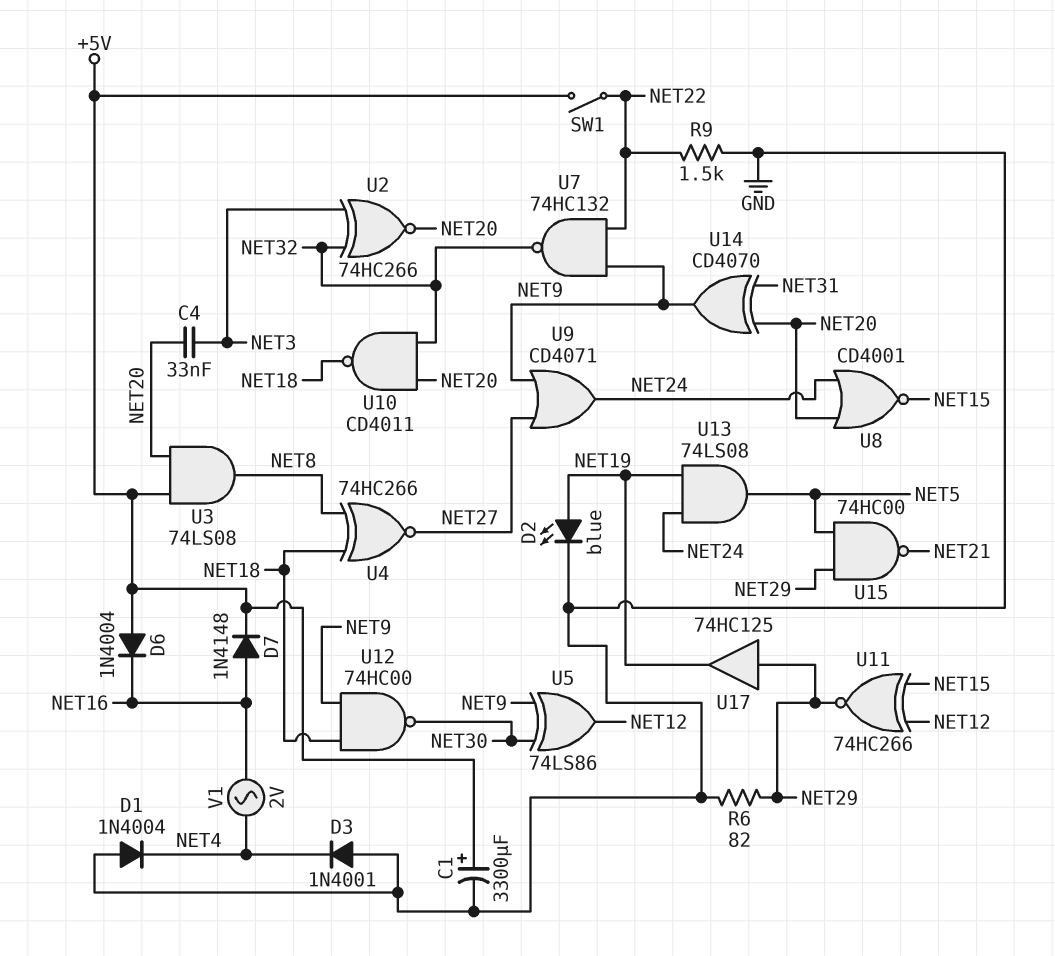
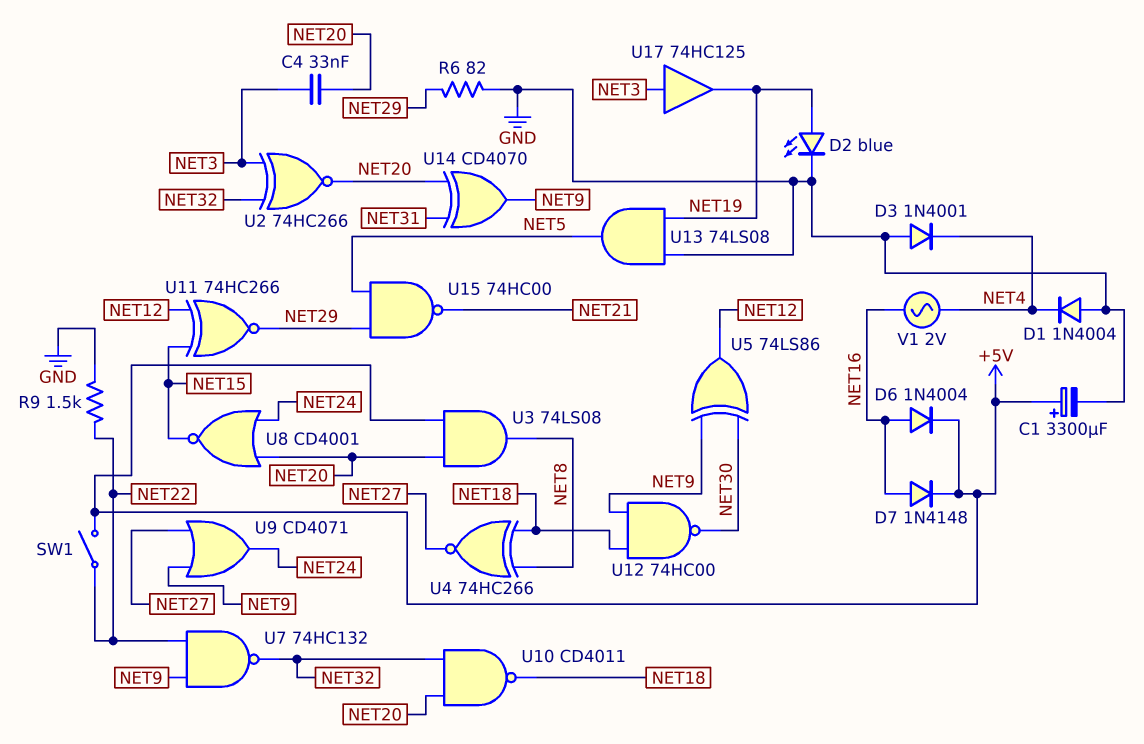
D6: diode 1N4004 (A +5V, K NET16) -> diode 1N4004 (A NET16, K +5V)
U13: AND 74LS08 (in NET19, in NET24, out NET5) -> AND 74LS08 (in GND, in NET19, out NET5)
U17: buffer 74HC125 (in NET29, out NET19) -> buffer 74HC125 (in NET3, out NET19)

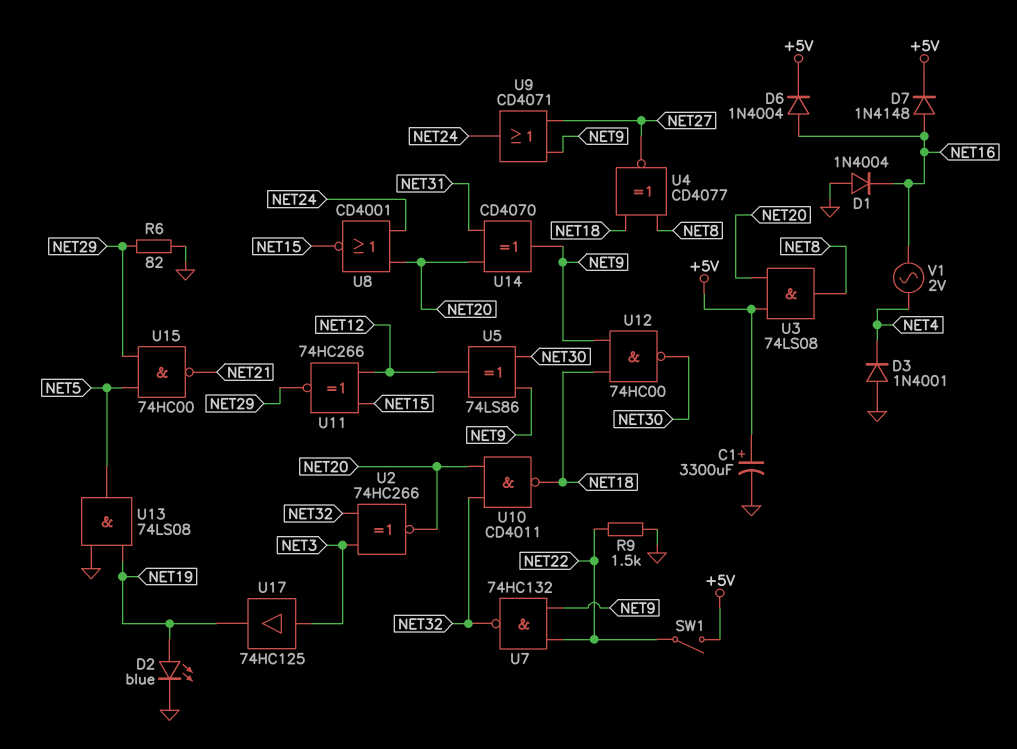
C4: 33nF (NET3, NET20) -> none
D1: diode 1N4004 (A GND, K NET4) -> diode 1N4004 (A GND, K NET16)
U4: XNOR 74HC266 (in NET8, in NET18, out NET27) -> XNOR CD4077 (in NET8, in NET18, out NET27)

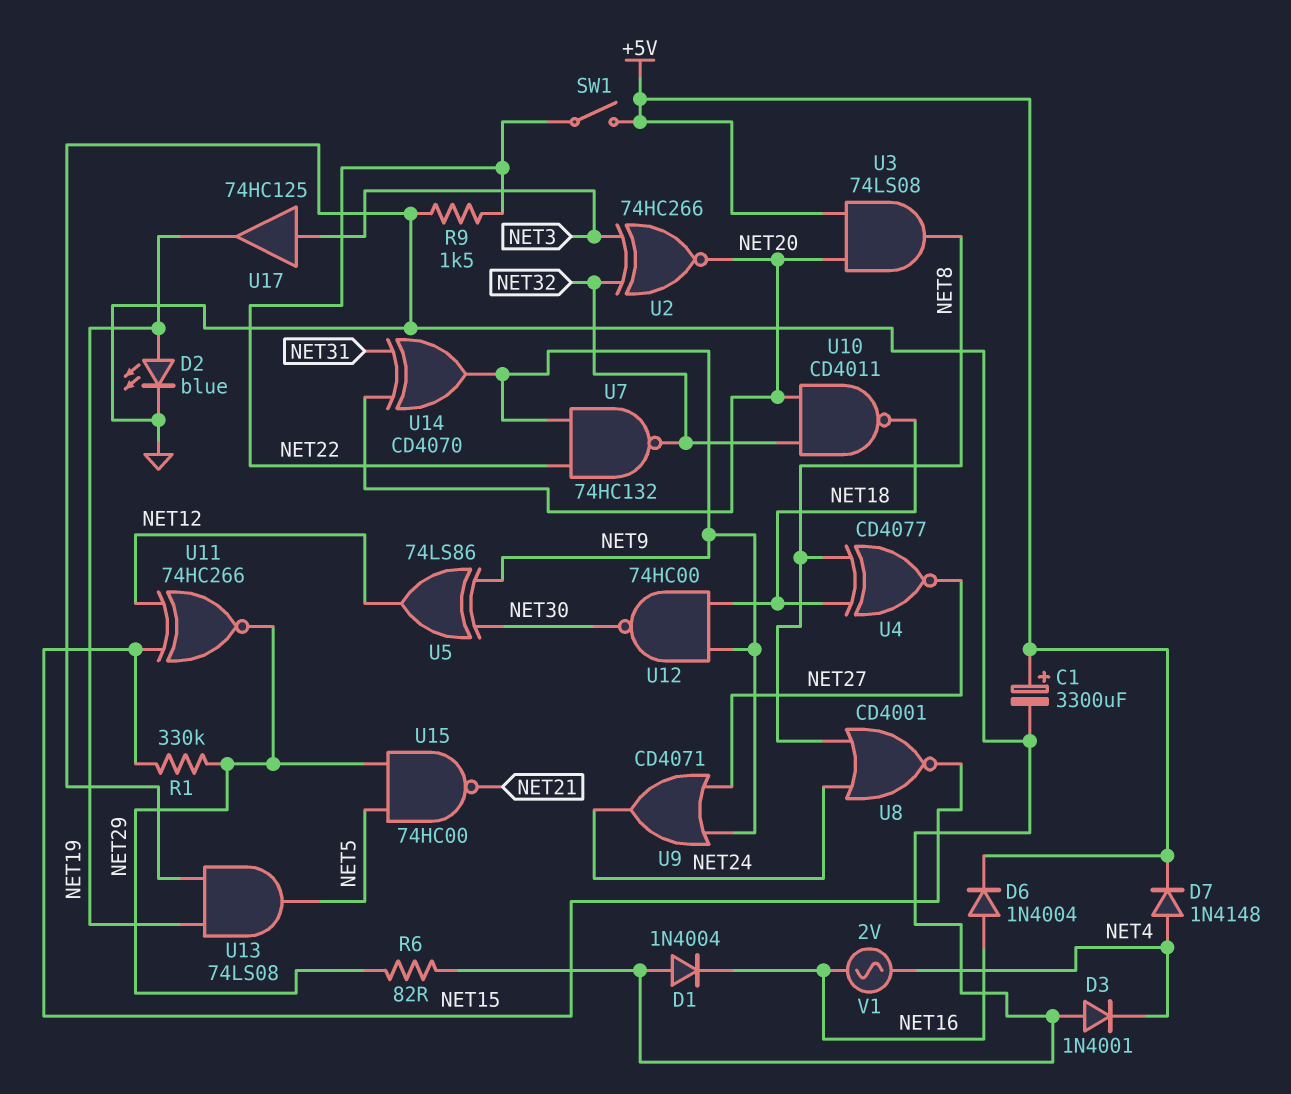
D7: diode 1N4148 (A NET16, K +5V) -> diode 1N4148 (A NET4, K +5V)
R1: none -> 330k (NET15, NET29)
U8: NOR CD4001 (in NET20, in NET24, out NET15) -> NOR CD4001 (in NET8, in NET24, out NET15)

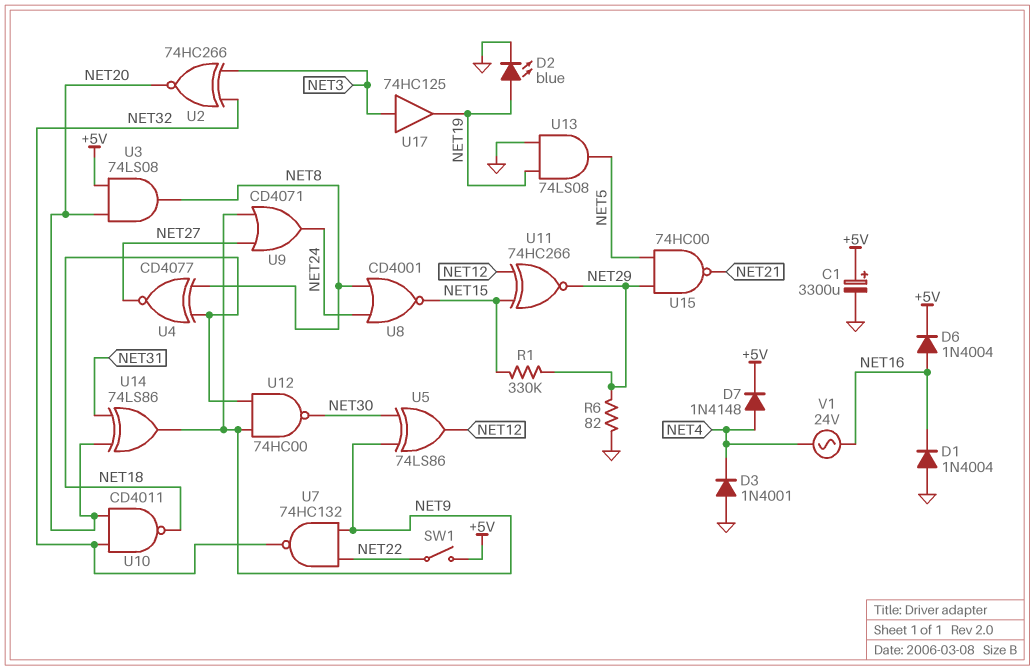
R9: 1.5k (GND, NET22) -> none
U14: XOR CD4070 (in NET20, in NET31, out NET9) -> XOR 74LS86 (in NET20, in NET31, out NET9)
V1: AC 2V (NET4, NET16) -> AC 24V (NET4, NET16)

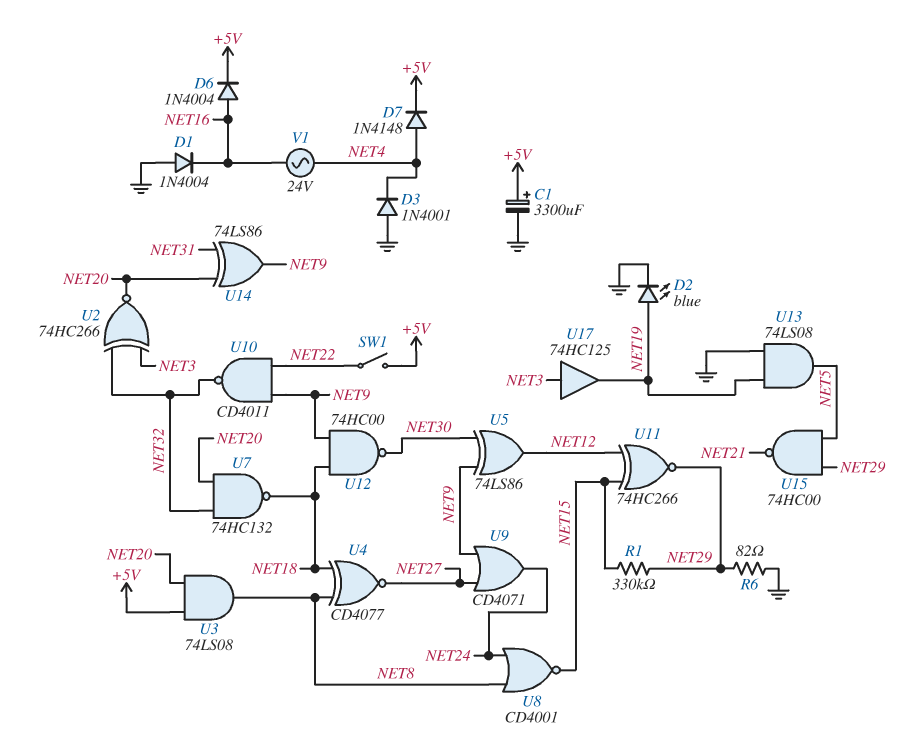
U7: NAND 74HC132 (in NET9, in NET22, out NET32) -> NAND 74HC132 (in NET20, in NET32, out NET18)
U10: NAND CD4011 (in NET20, in NET32, out NET18) -> NAND CD4011 (in NET9, in NET22, out NET32)

